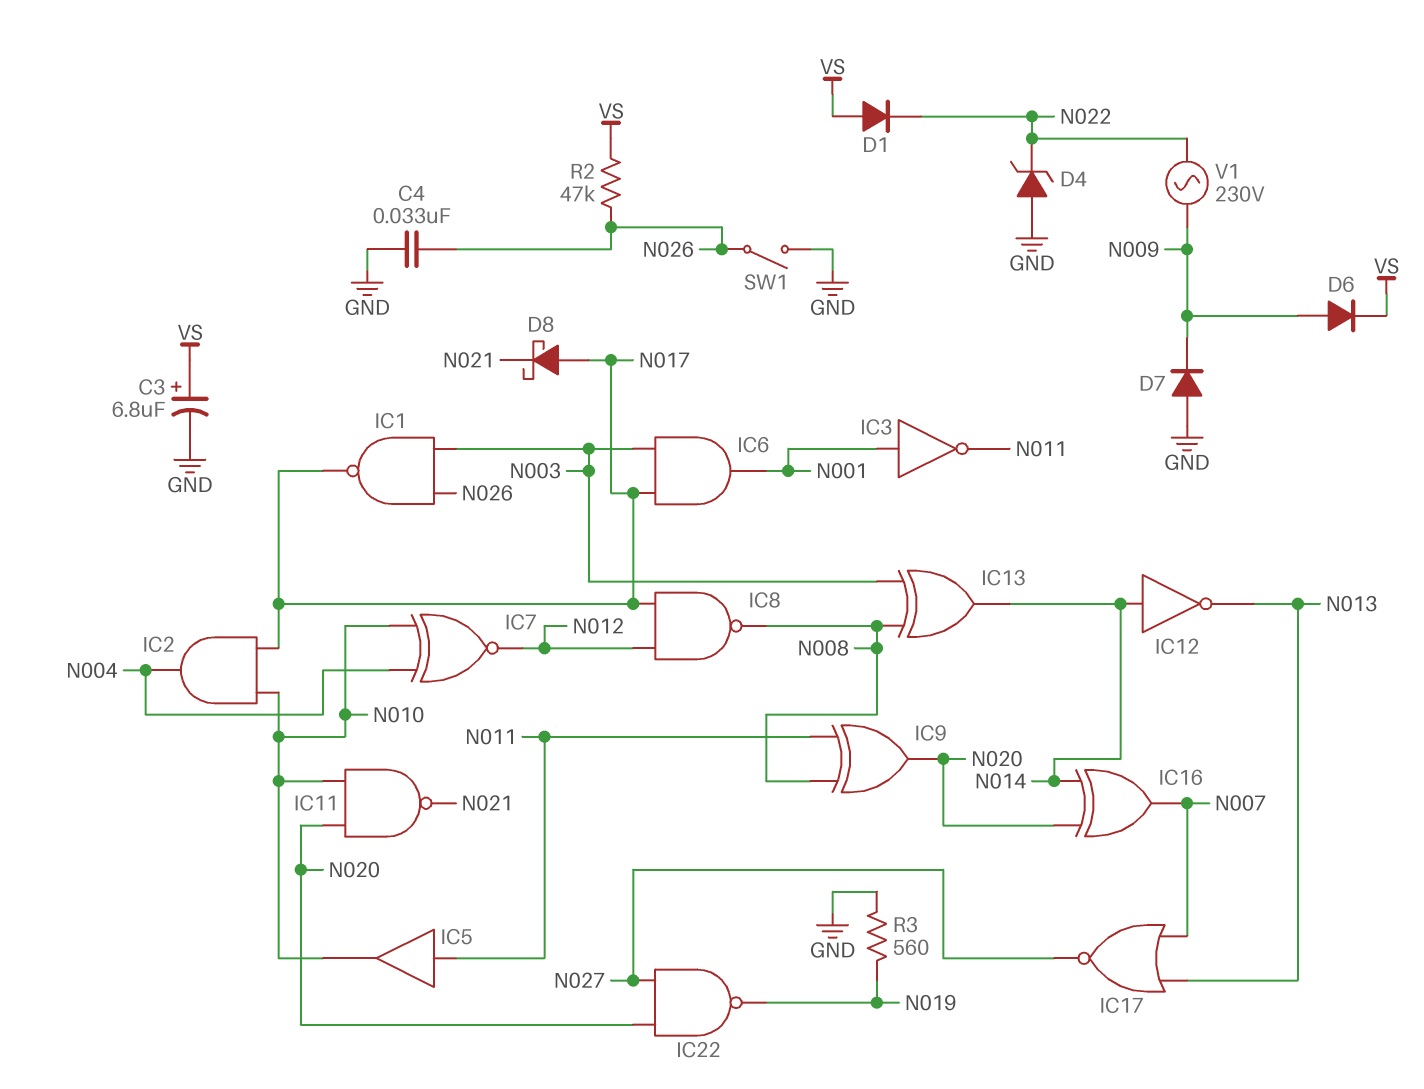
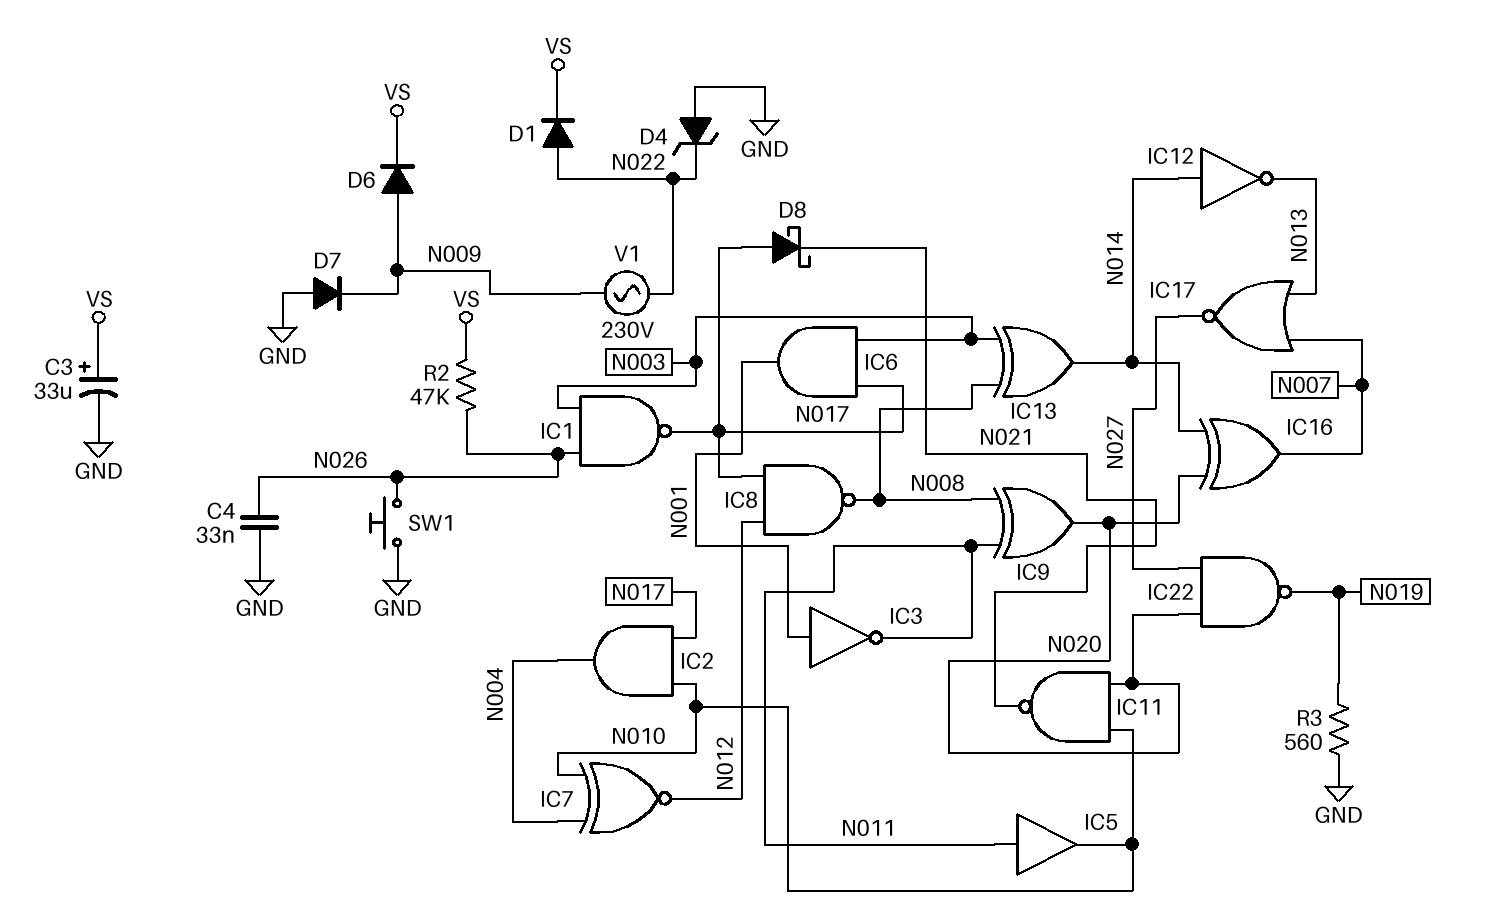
C3: 6.8uF (plus VS, minus GND) -> 33uF (plus VS, minus GND)
D1: diode (A VS, K N022) -> diode (A N022, K VS)
SW1: switch (GND, N026) -> button (GND, N026)

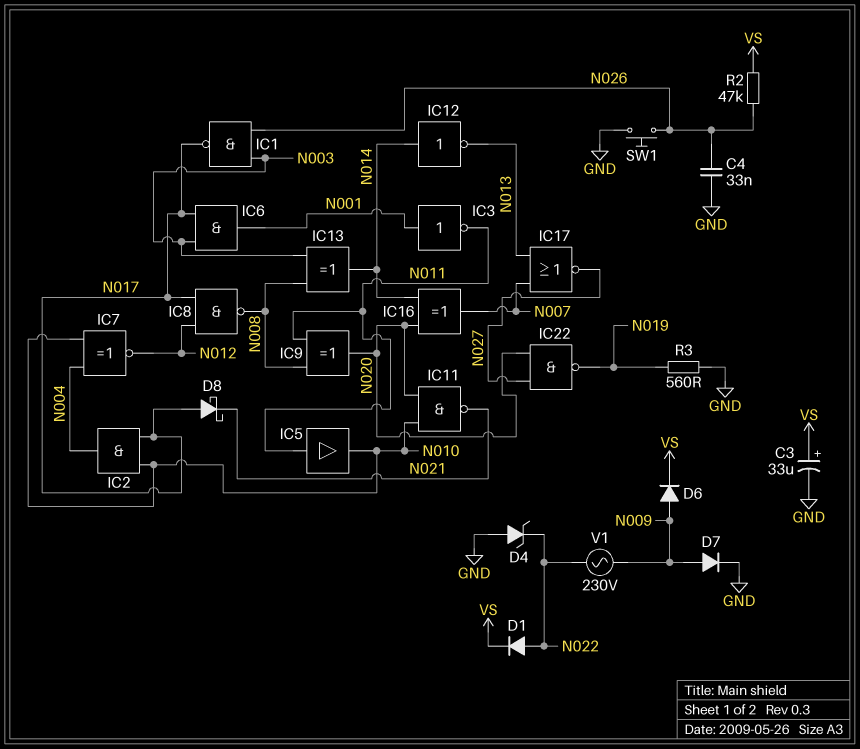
D7: diode (A GND, K N009) -> diode (A N009, K GND)

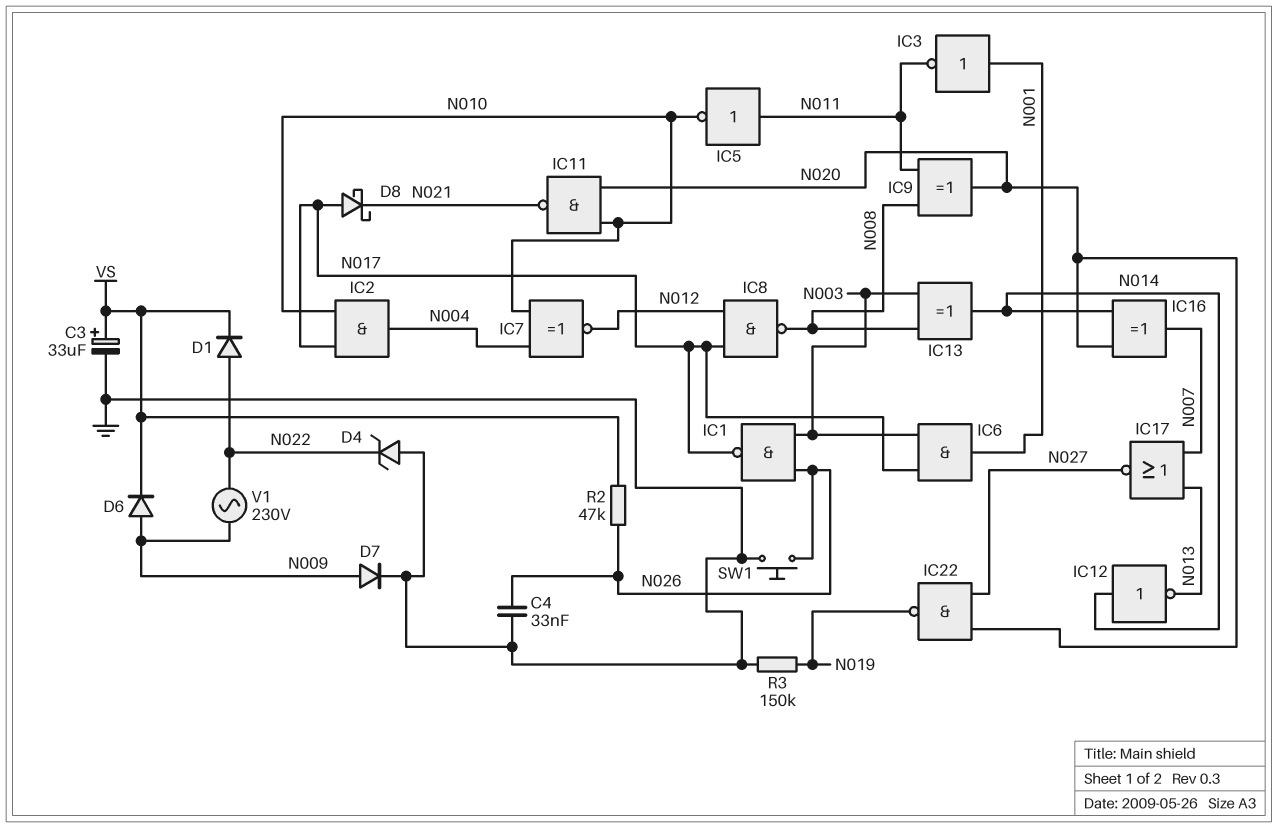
IC5: buffer (in N011, out N010) -> NOT (in N011, out N010)
R3: 560 (GND, N019) -> 150k (GND, N019)

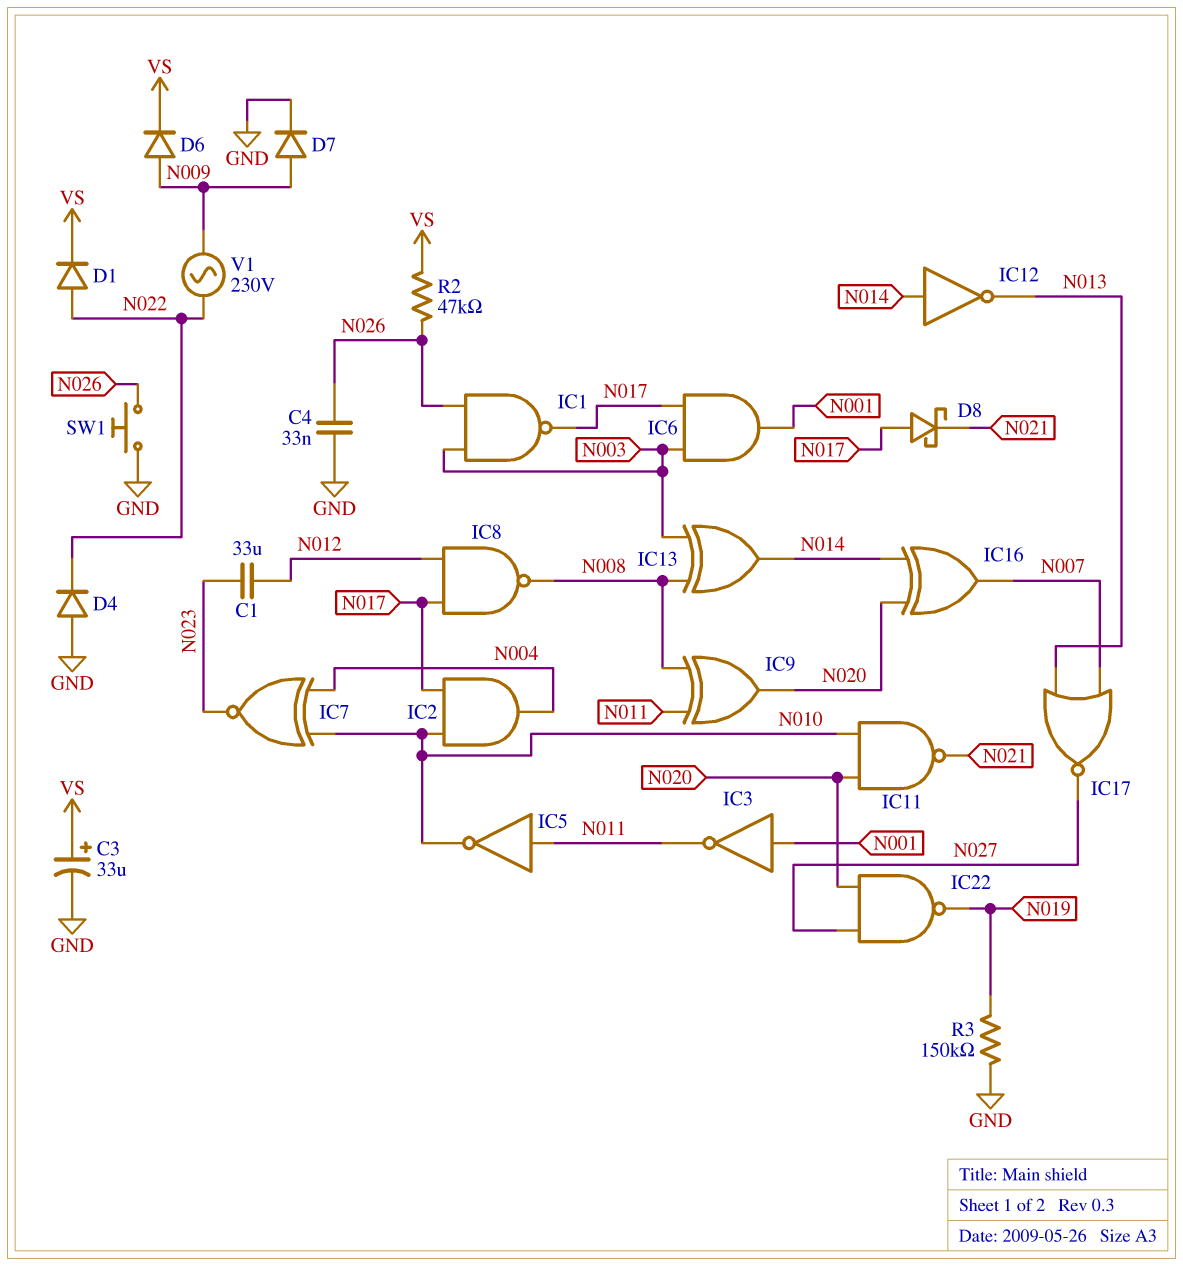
C1: none -> 33uF (N012, N023)
D4: zener (A GND, K N022) -> diode (A GND, K N022)
IC7: XNOR (in N004, in N010, out N012) -> XNOR (in N004, in N010, out N023)

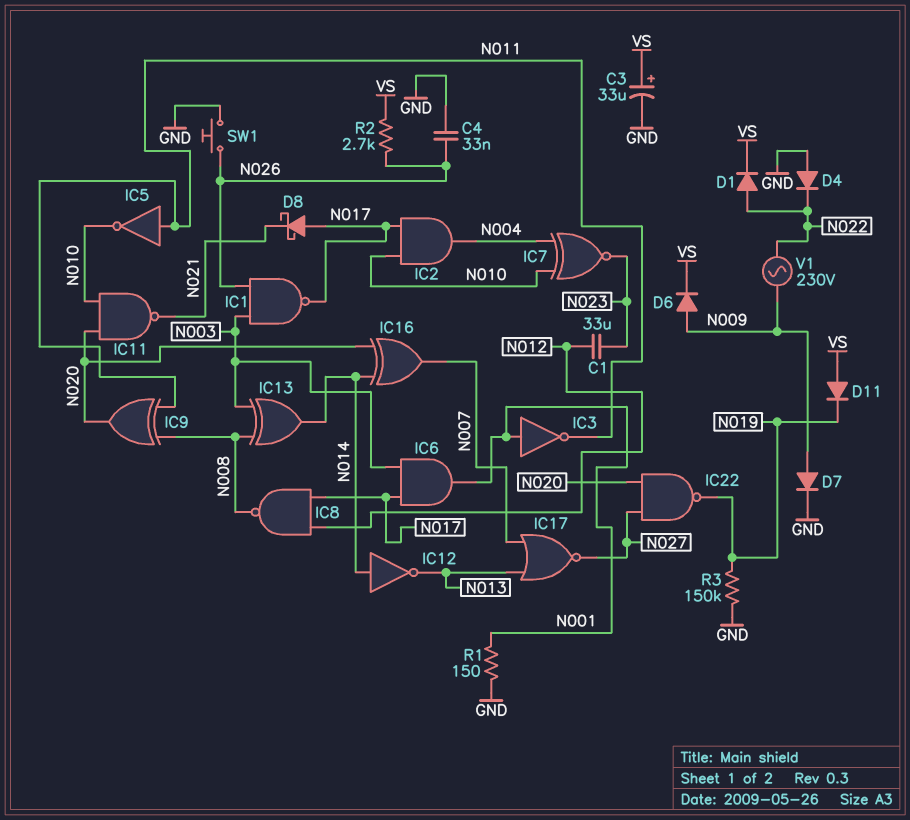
D11: none -> diode (A VS, K N019)
R1: none -> 150 (GND, N001)
R2: 47k (N026, VS) -> 2.7k (N026, VS)

